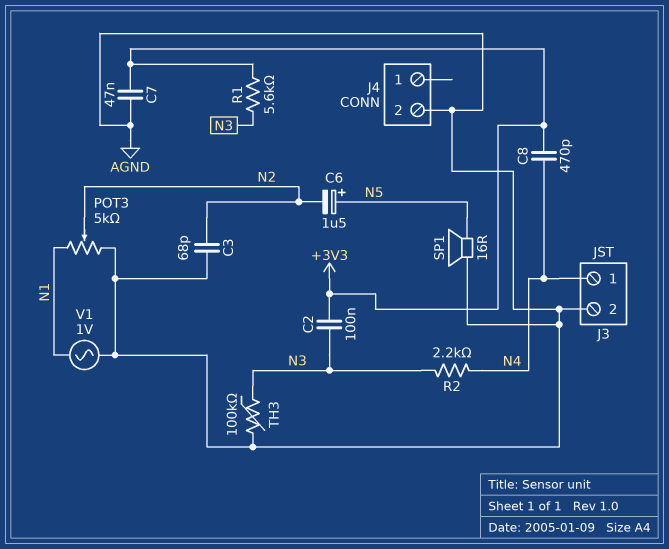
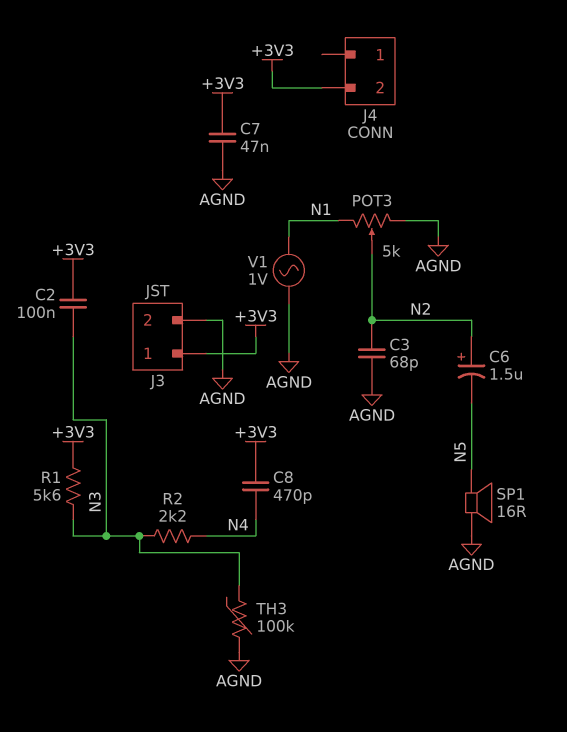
C6: 1.5uF (plus N5, minus N2) -> 1.5uF (plus N2, minus N5)
J3 pin 1: N4 -> +3V3
J4 pin 2: AGND -> +3V3

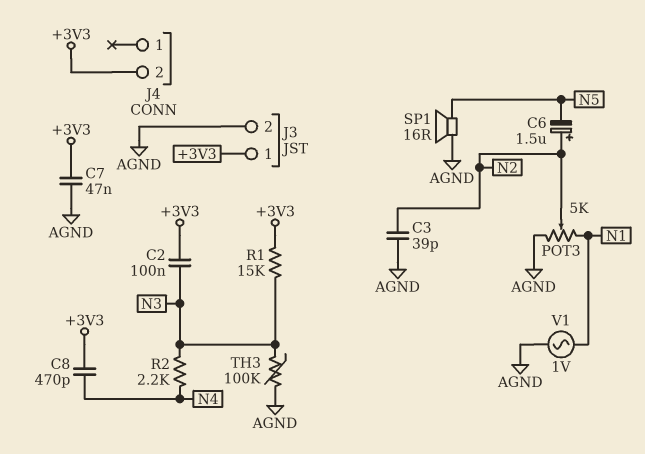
C3: 68pF (AGND, N2) -> 39pF (AGND, N2)
R1: 5.6k (+3V3, N3) -> 15k (+3V3, N3)

